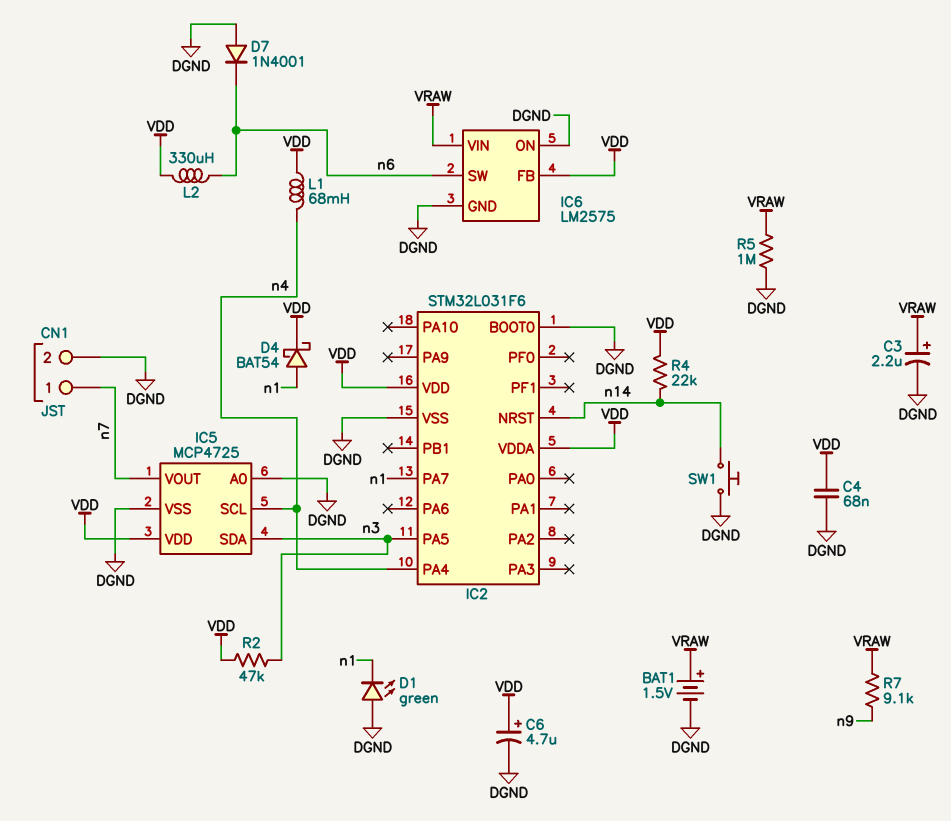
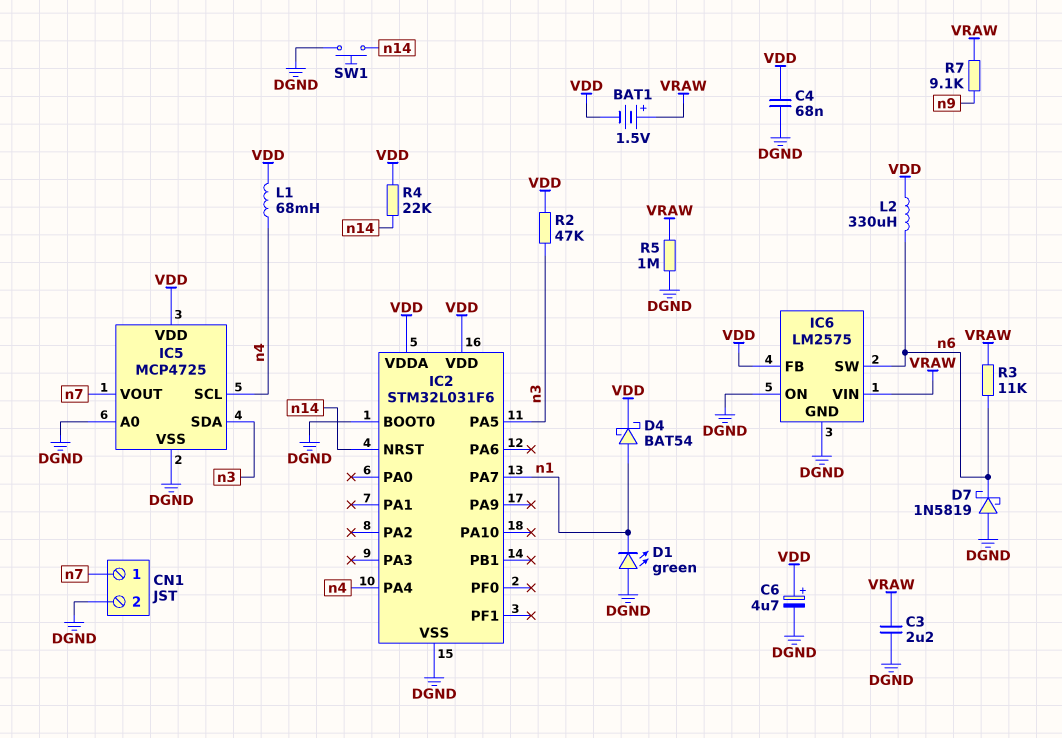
BAT1: 1.5V (plus VRAW, minus DGND) -> 1.5V (plus VRAW, minus VDD)
C3: 2.2uF (plus VRAW, minus DGND) -> 2.2uF (DGND, VRAW)
D7: diode 1N4001 (A DGND, K n6) -> schottky 1N5819 (A DGND, K n6)
R3: none -> 11k (VRAW, n6)

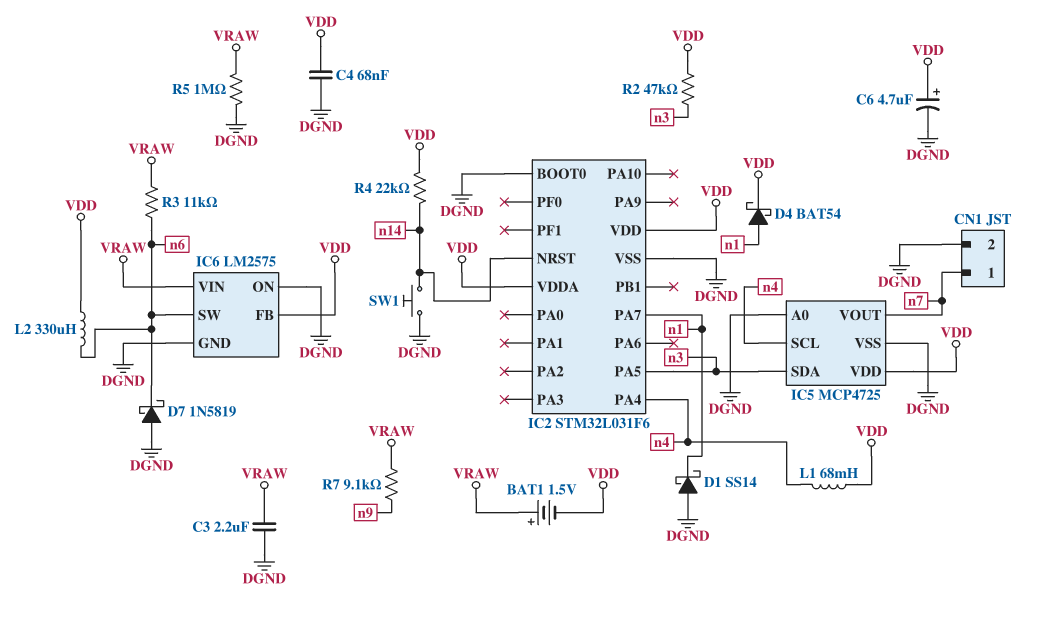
D1: LED green (A DGND, K n1) -> schottky SS14 (A DGND, K n1)

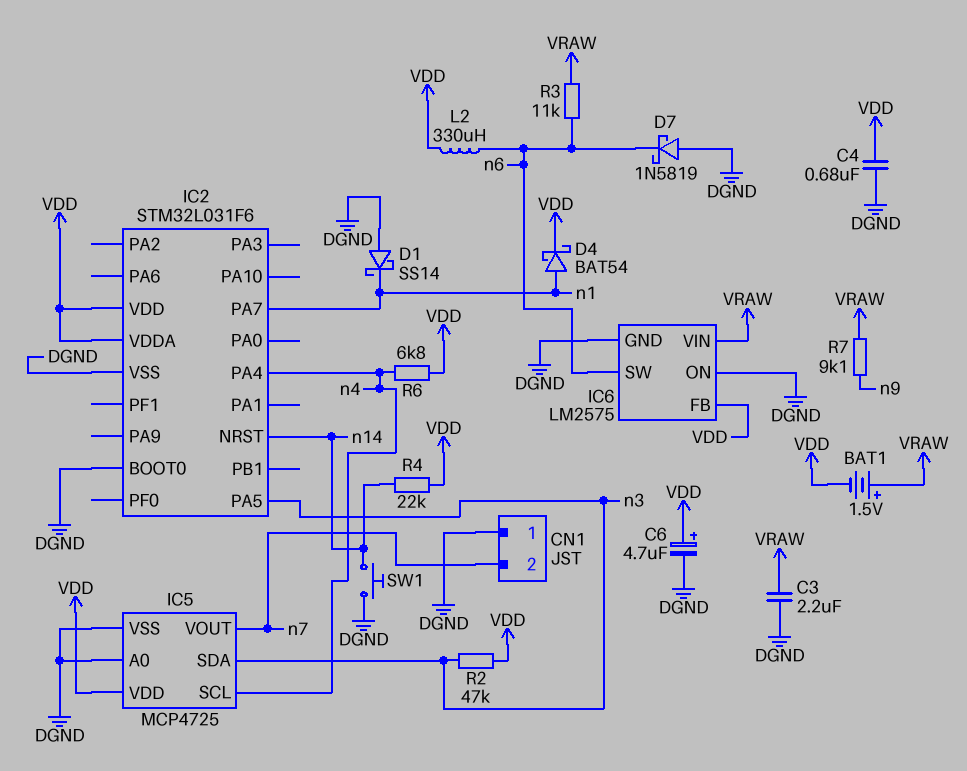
C4: 68nF (DGND, VDD) -> 680nF (DGND, VDD)
CN1 pin 1: n7 -> DGND
CN1 pin 2: DGND -> n7
L1: 68mH (VDD, n4) -> none
R5: 1M (DGND, VRAW) -> none
R6: none -> 6.8k (VDD, n4)

